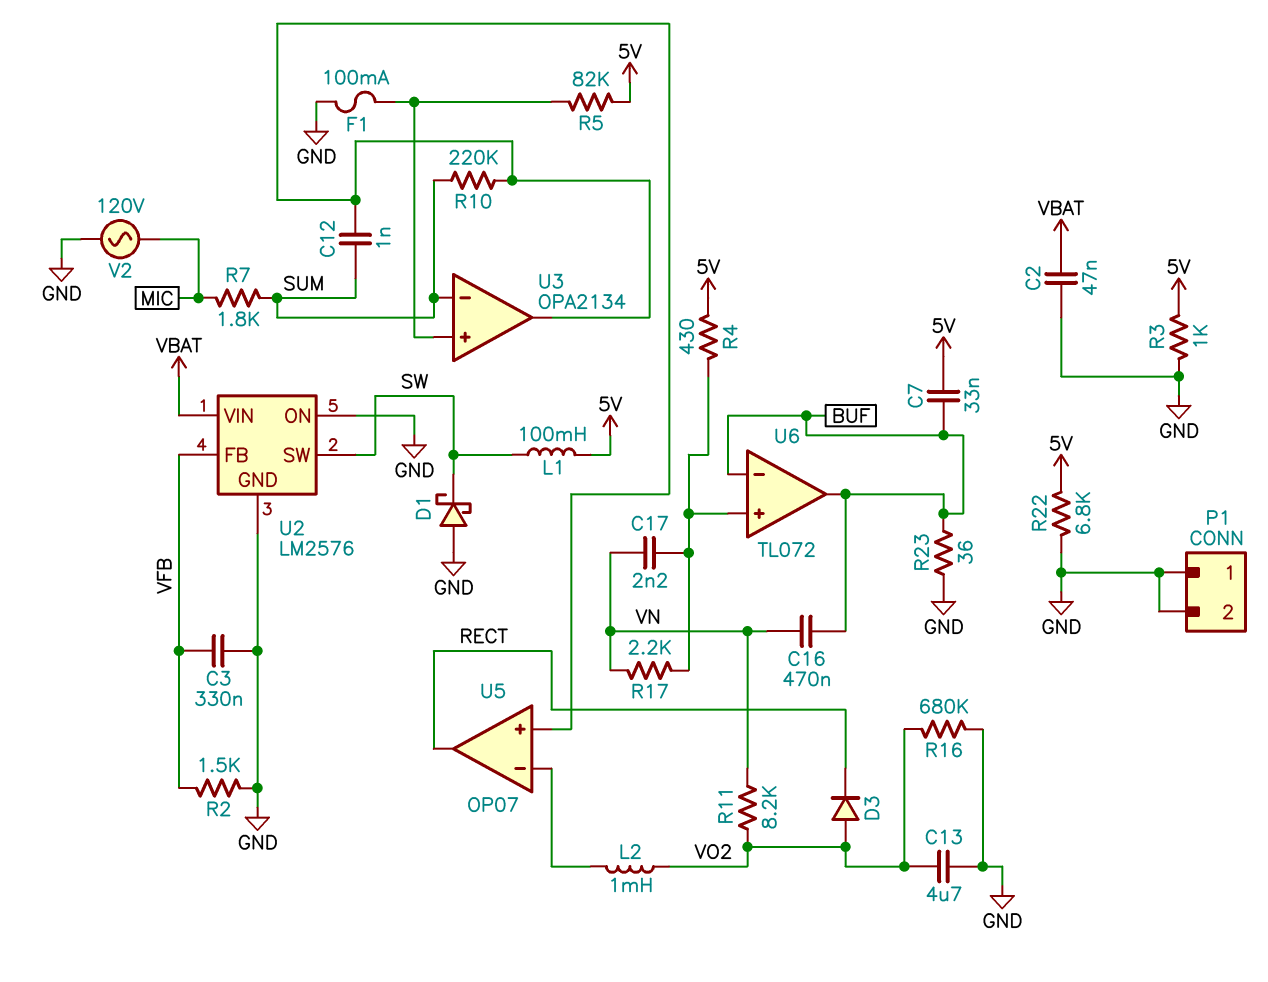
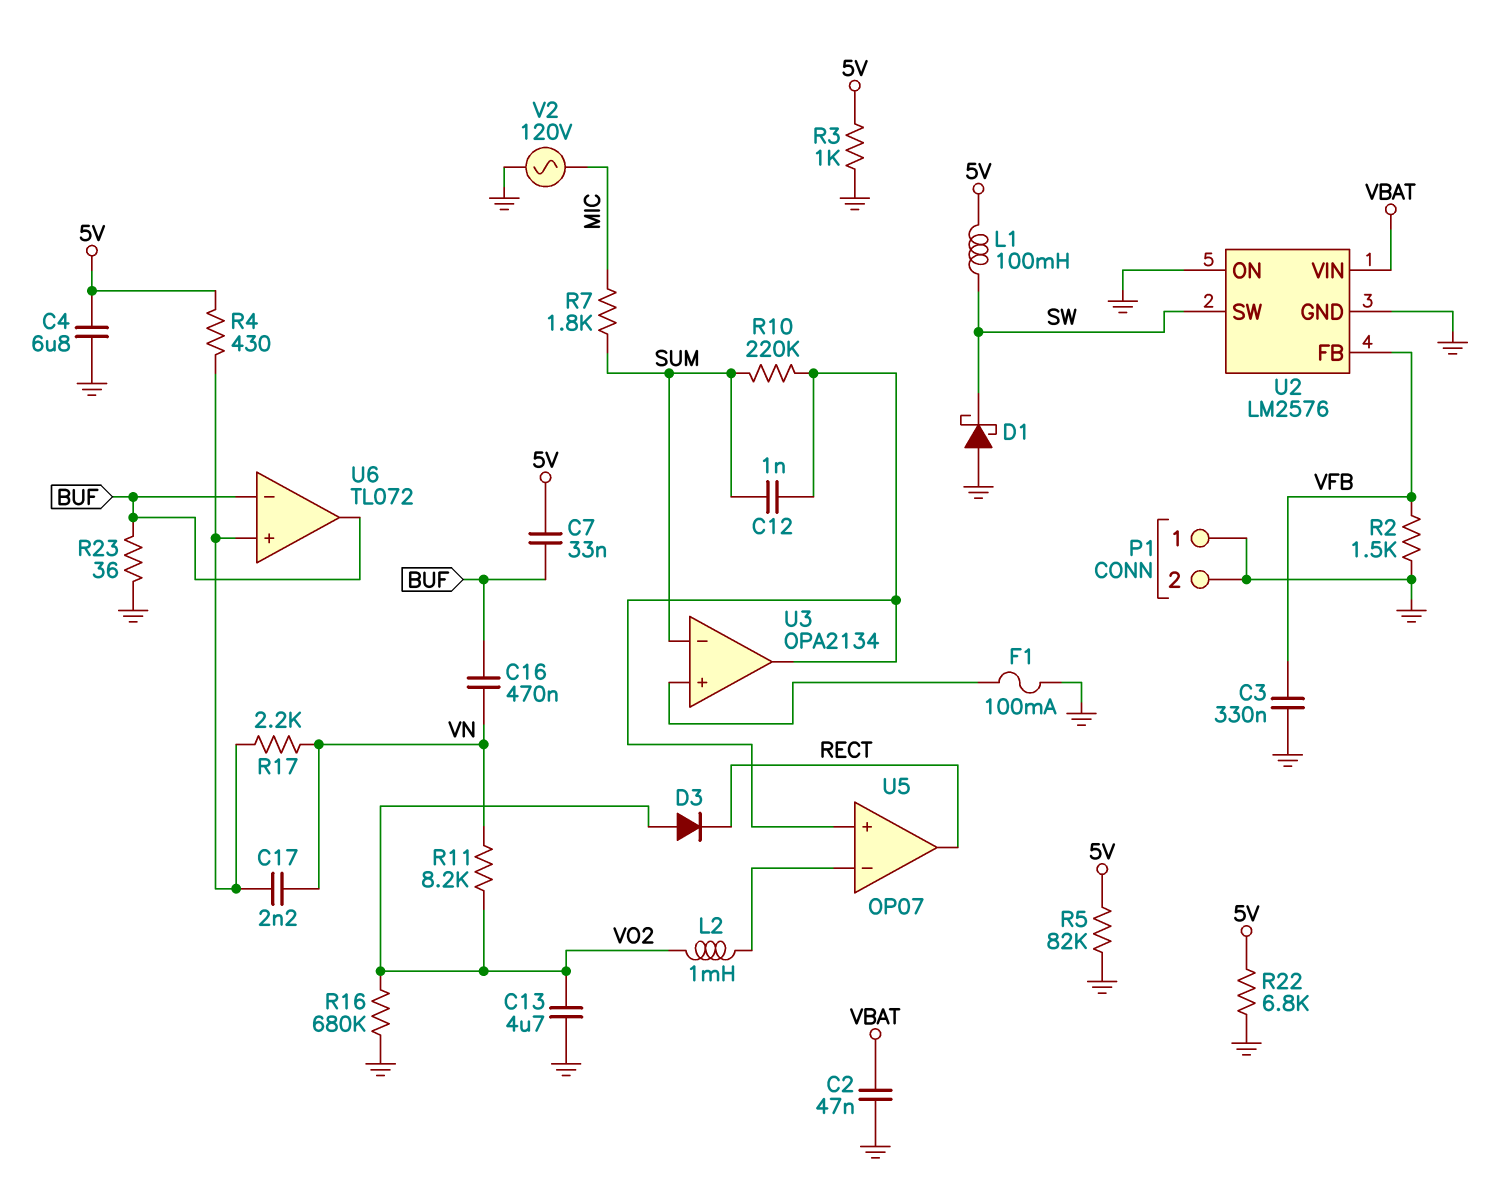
C4: none -> 6.8uF (5V, GND)
R5: 82k (5V, U3/in+) -> 82k (5V, GND)

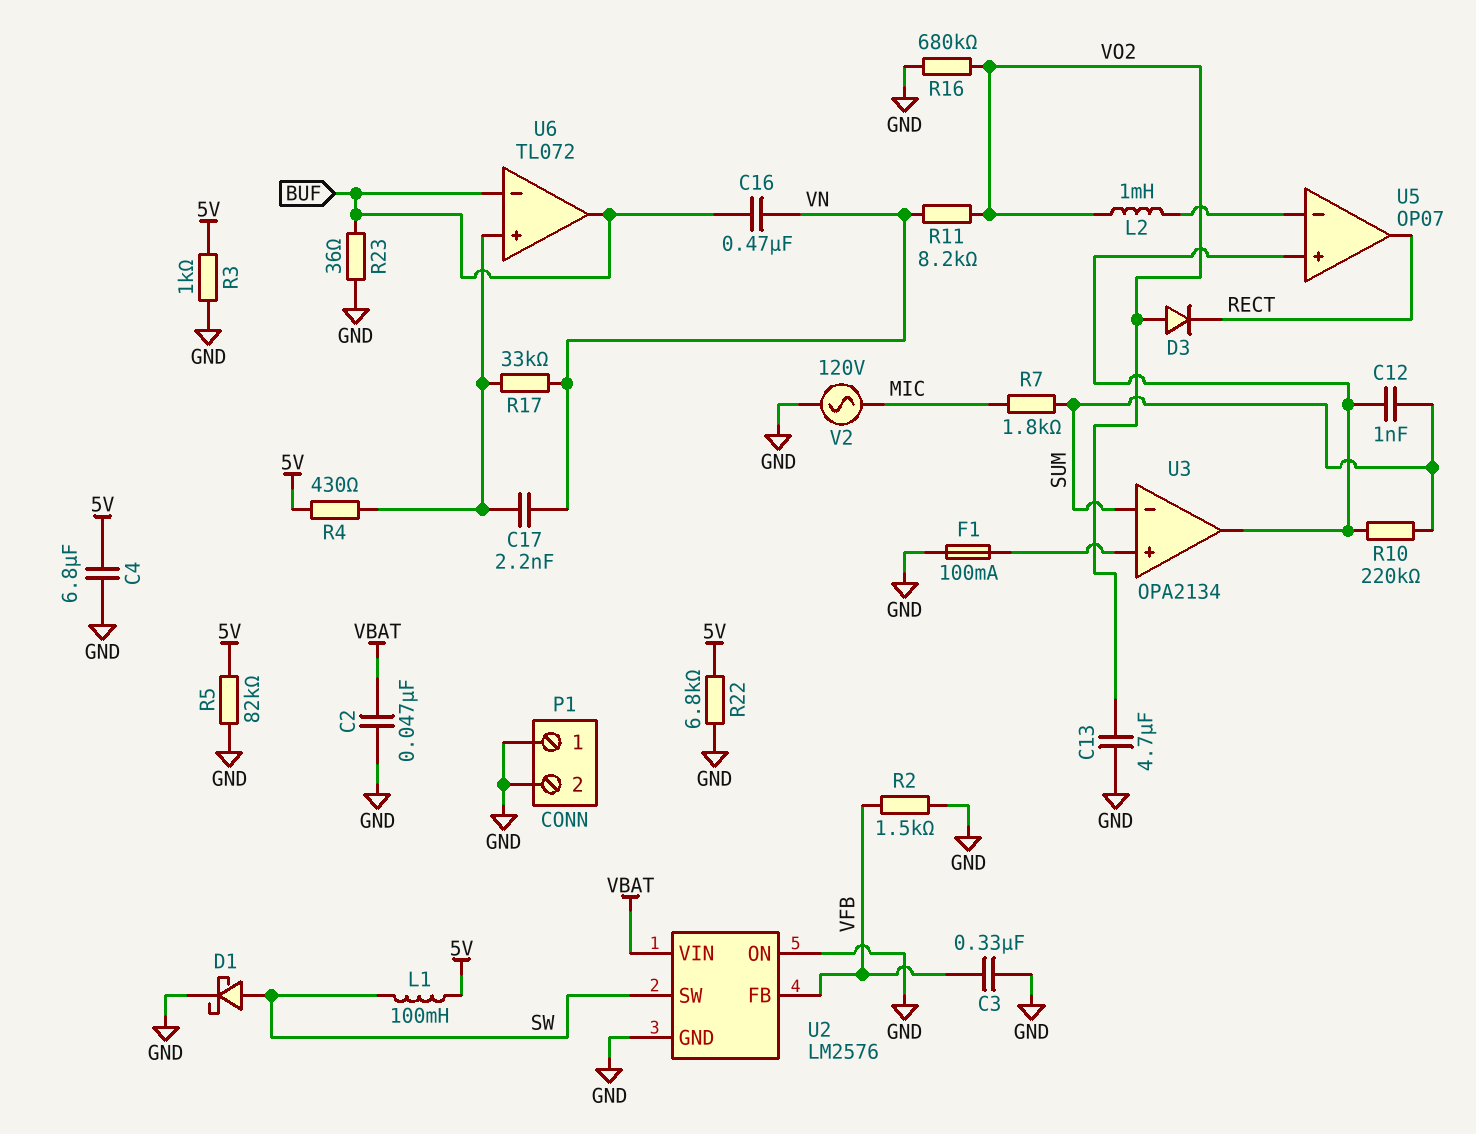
C7: 33nF (5V, BUF) -> none
D1: schottky (A GND, K SW) -> schottky (A SW, K GND)
R17: 2.2k (U6/in+, VN) -> 33k (U6/in+, VN)

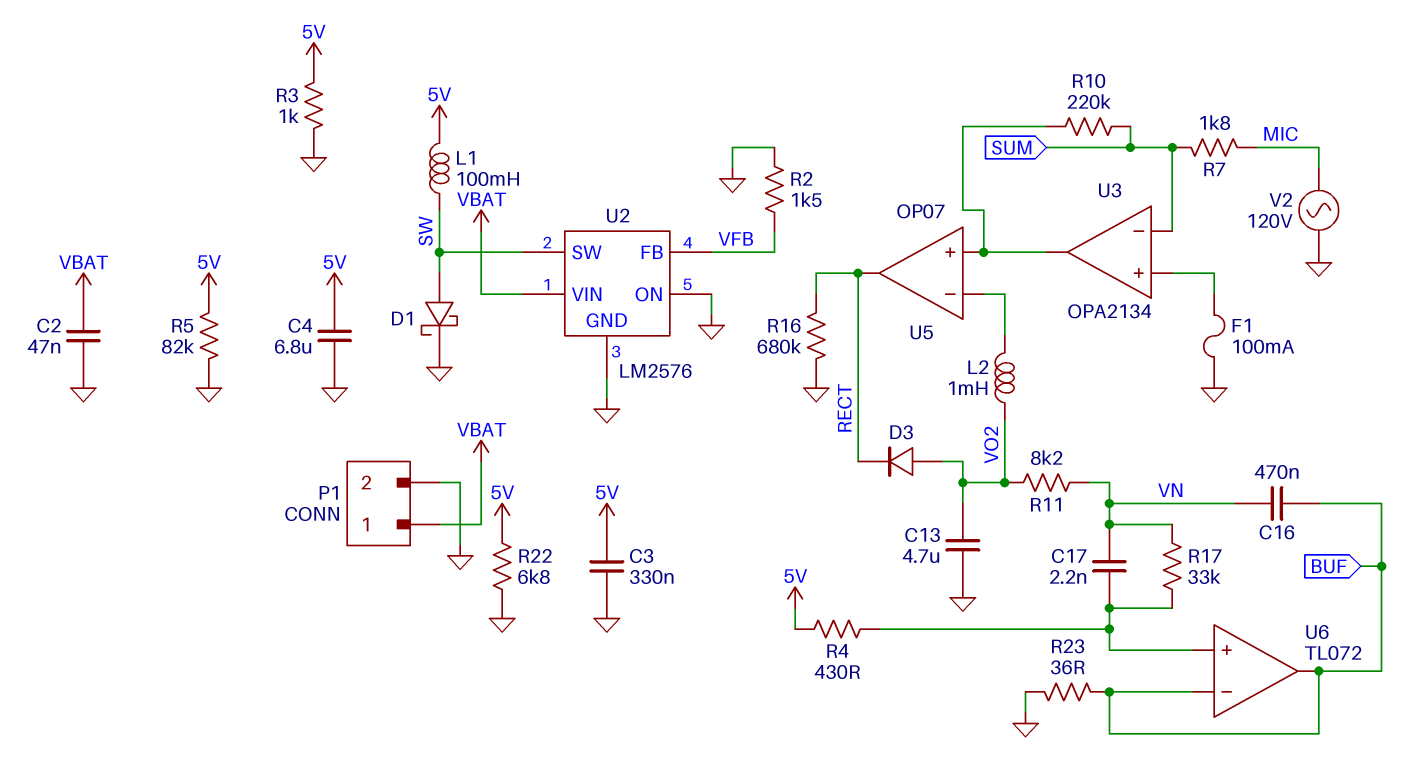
C3: 330nF (GND, VFB) -> 330nF (5V, GND)
C12: 1nF (SUM, U3/out) -> none
P1 pin 1: GND -> VBAT
R16: 680k (GND, VO2) -> 680k (GND, RECT)

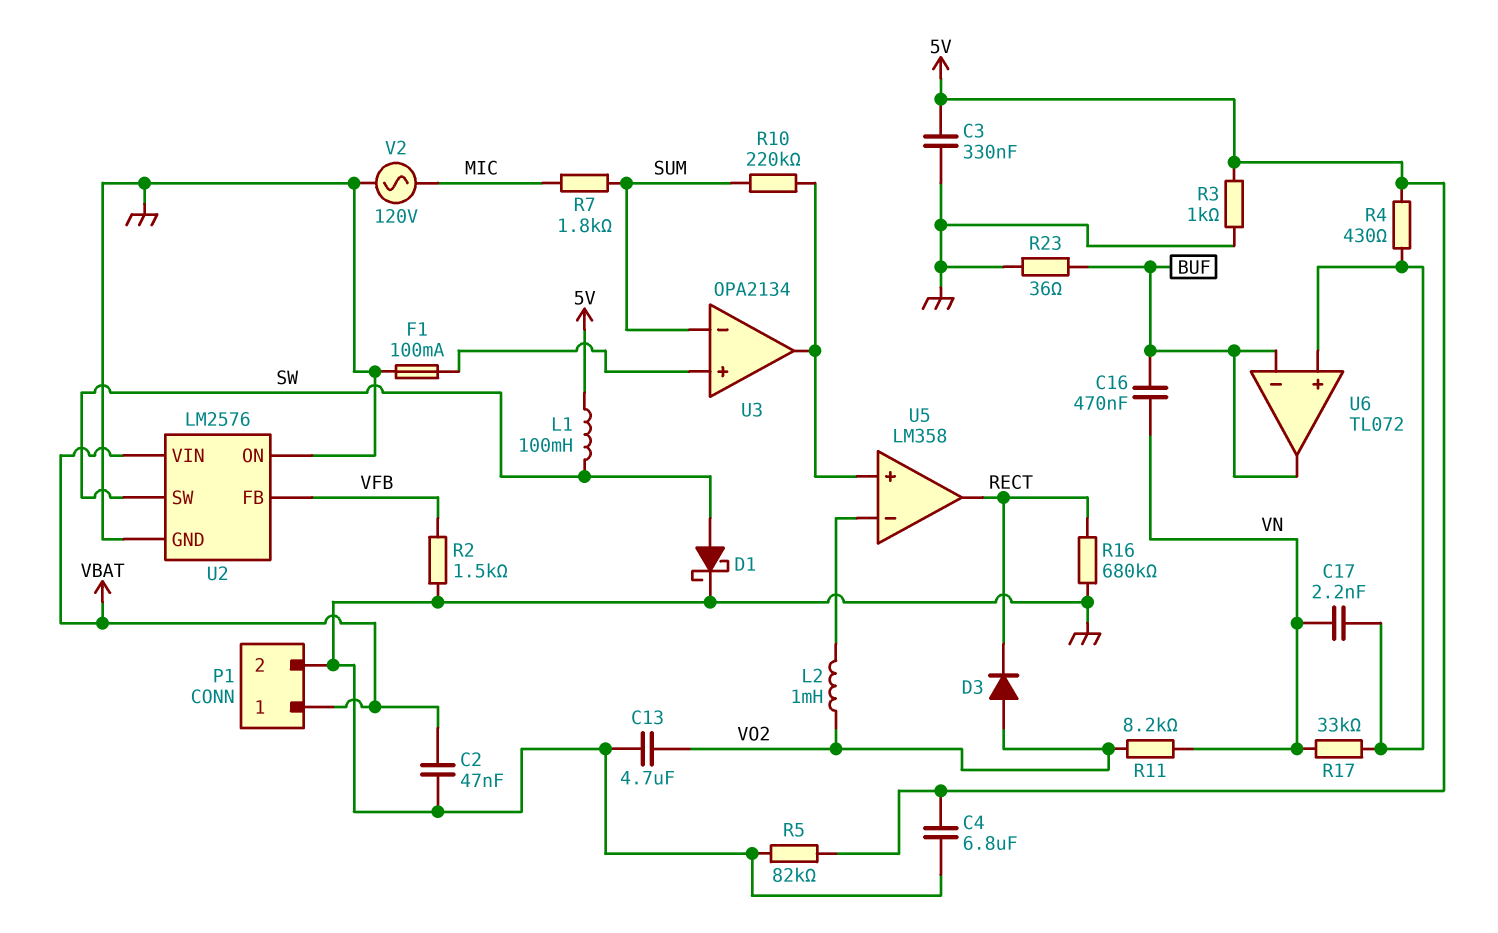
R22: 6.8k (5V, GND) -> none
U5: OP07 -> LM358

